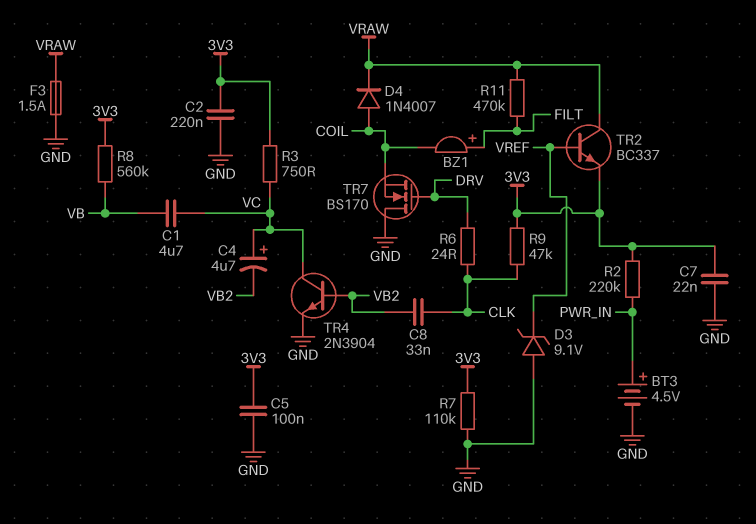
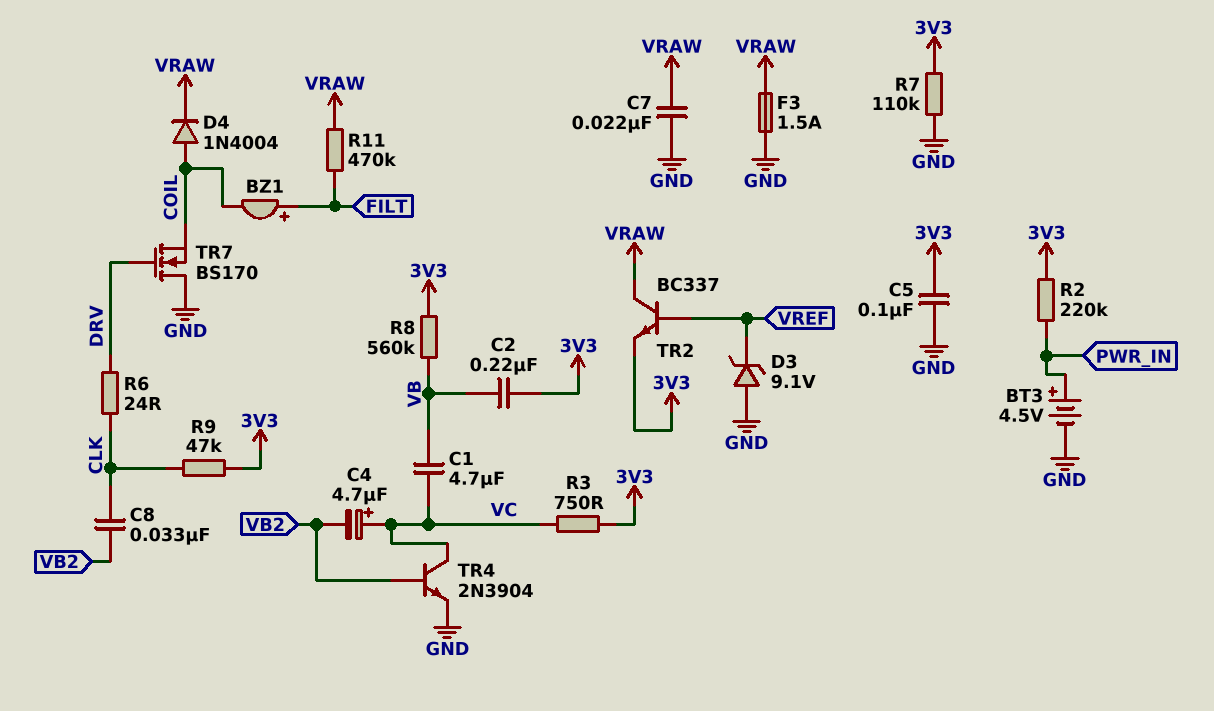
C2: 220nF (3V3, GND) -> 220nF (3V3, VB)
C7: 22nF (3V3, GND) -> 22nF (GND, VRAW)
D4: diode 1N4007 (A COIL, K VRAW) -> diode 1N4004 (A COIL, K VRAW)

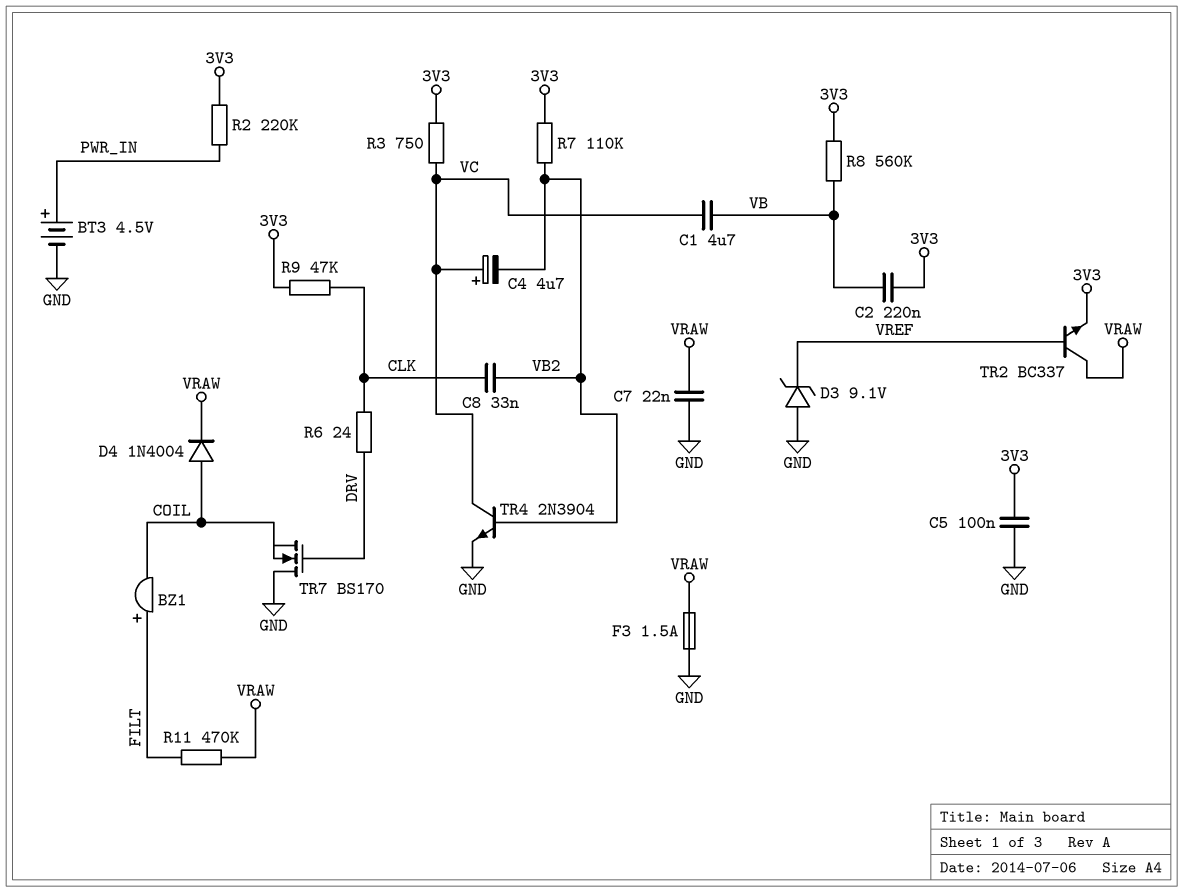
R7: 110k (3V3, GND) -> 110k (3V3, VB2)

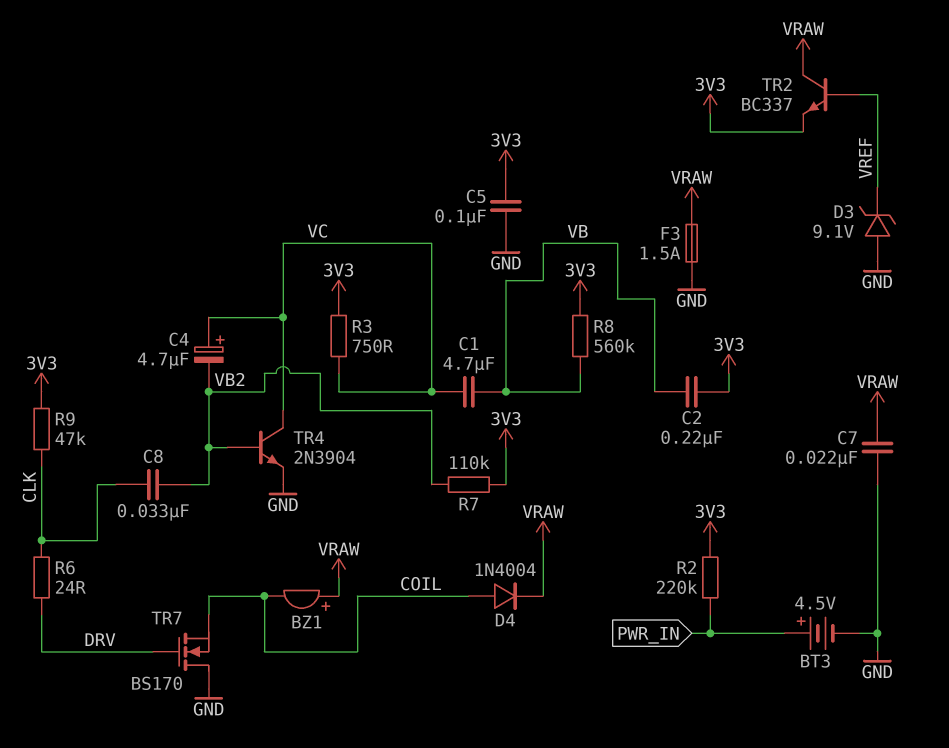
BZ1: buzzer (plus FILT, minus COIL) -> buzzer (plus VRAW, minus COIL)
R11: 470k (FILT, VRAW) -> none

